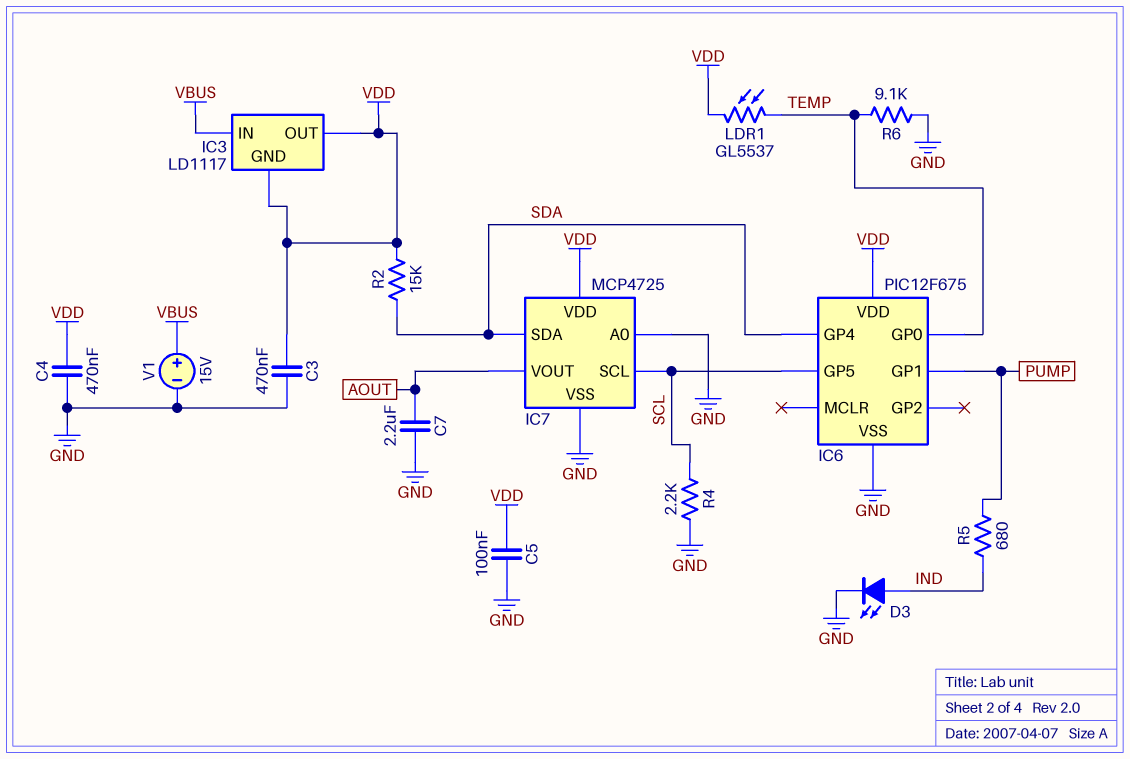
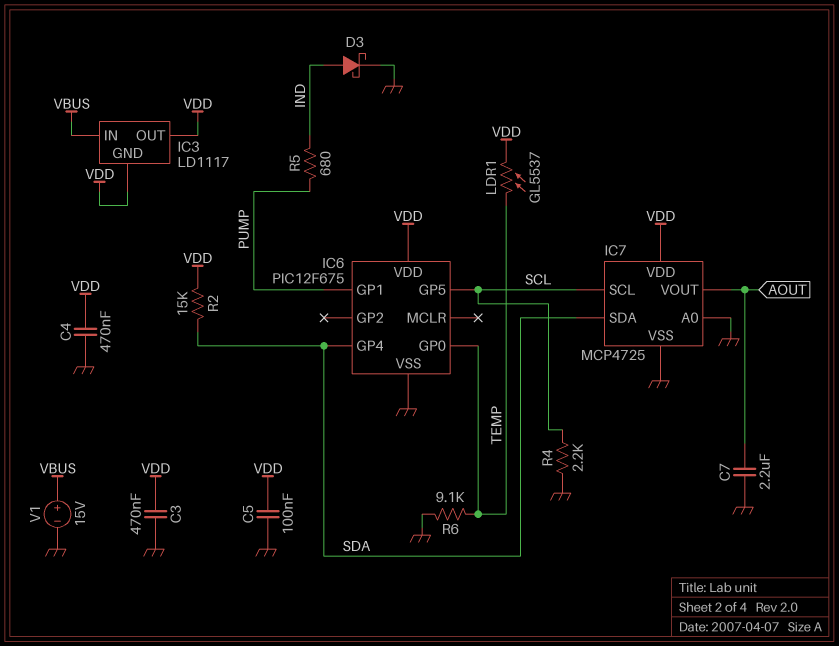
D3: LED (A IND, K GND) -> schottky (A IND, K GND)

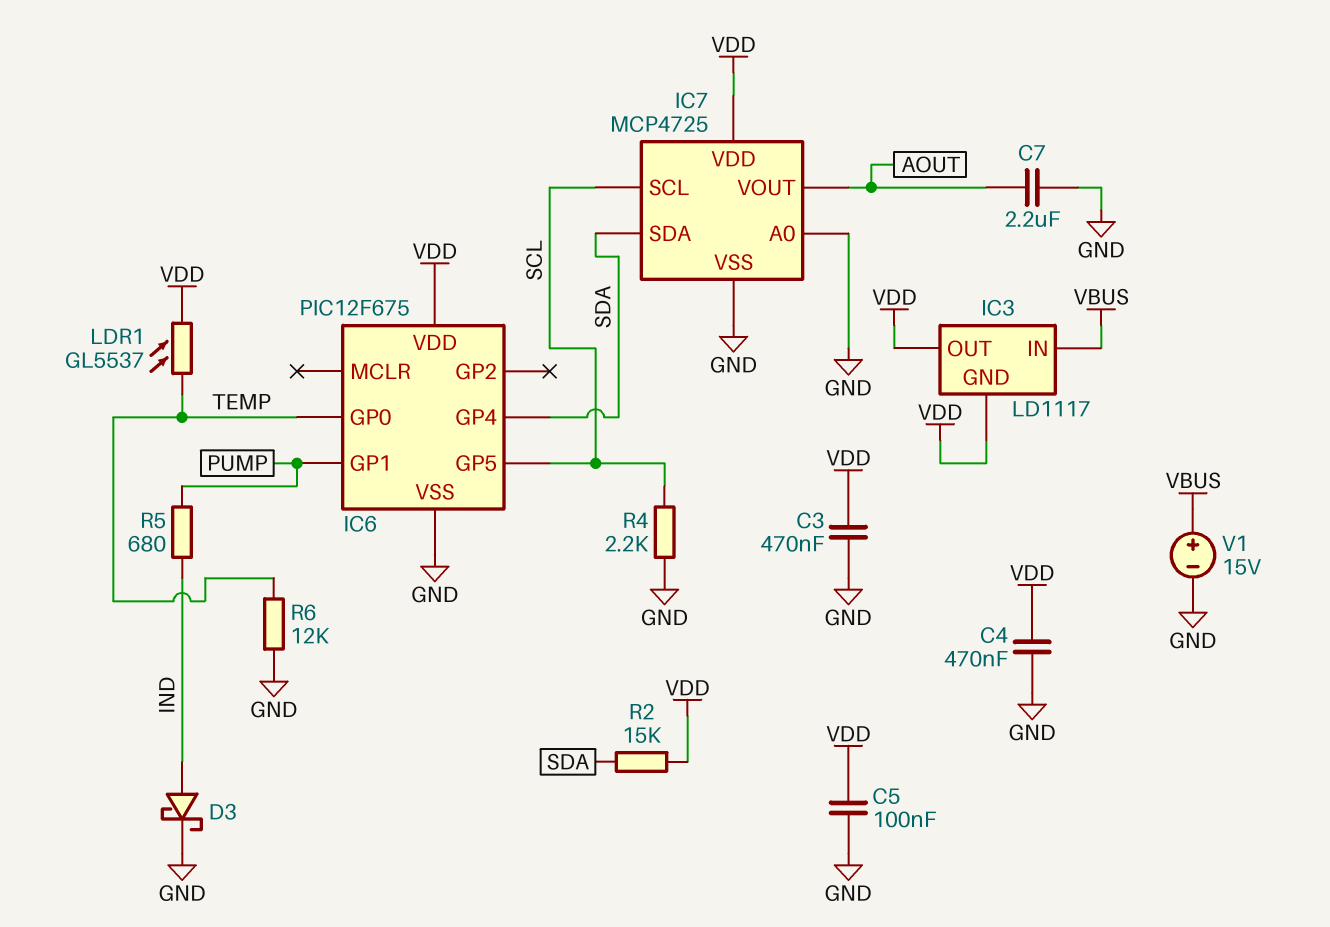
R6: 9.1k (GND, TEMP) -> 12k (GND, TEMP)

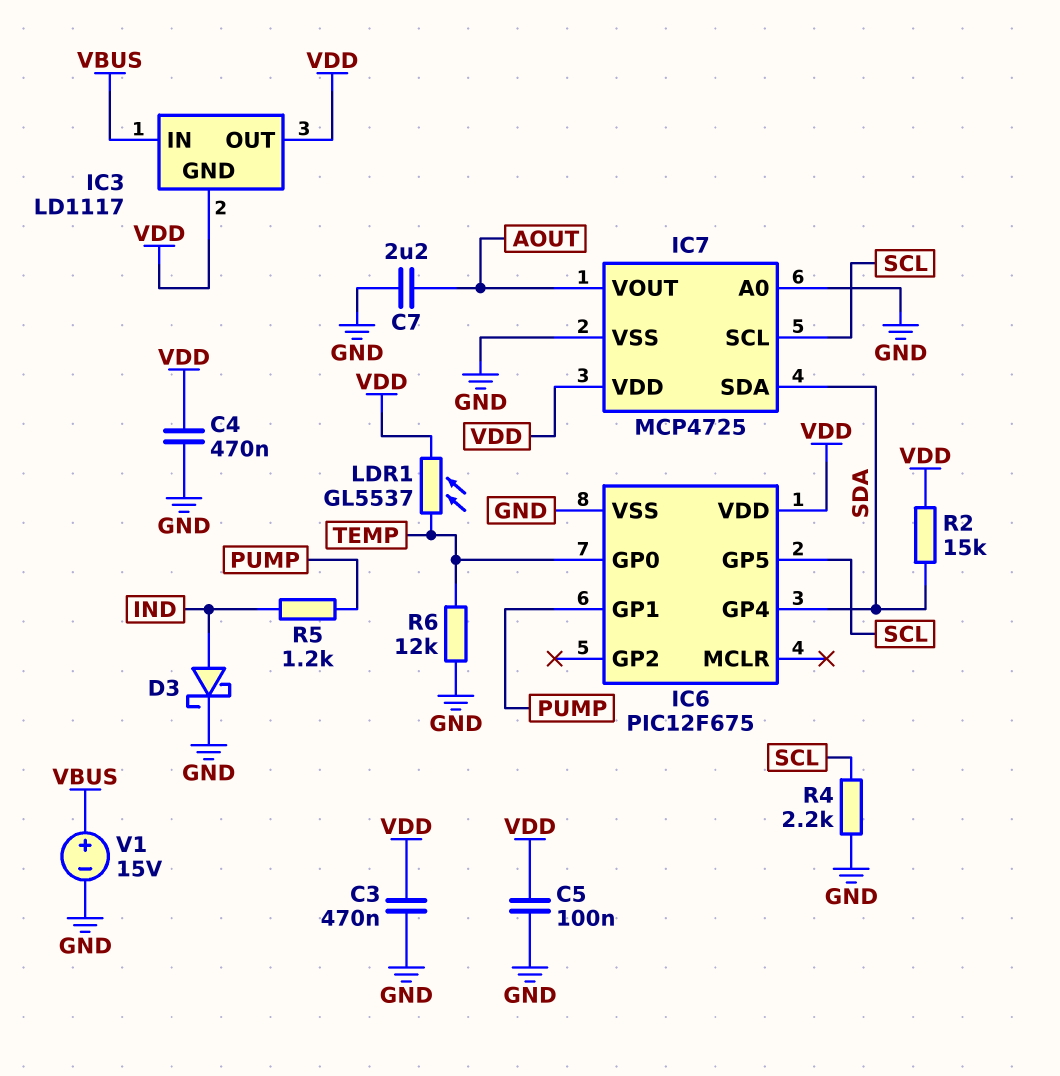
R5: 680 (IND, PUMP) -> 1.2k (IND, PUMP)

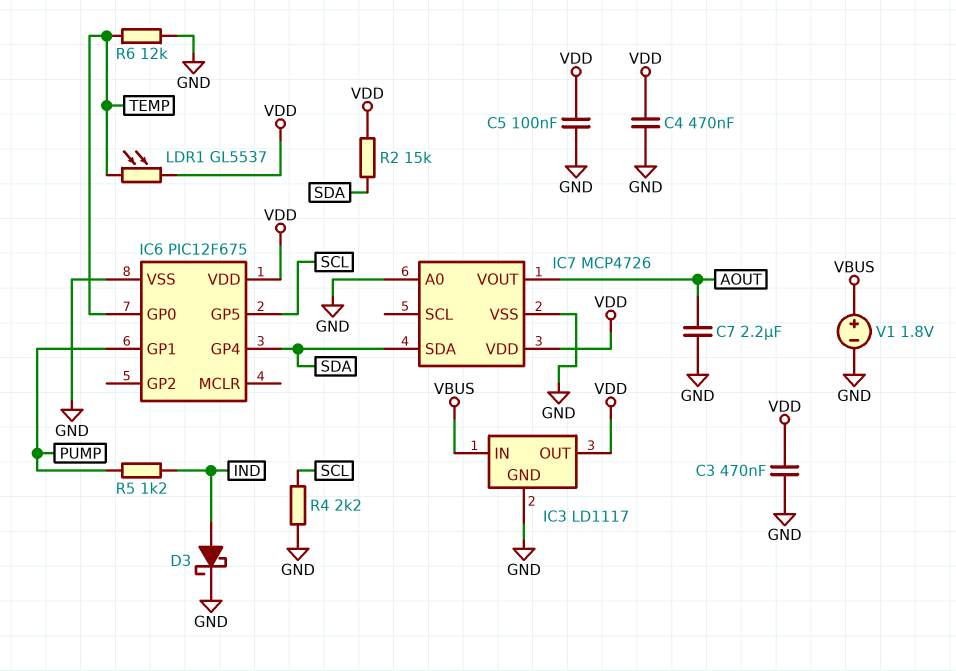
IC3 pin GND: VDD -> GND
IC7: MCP4725 -> MCP4726
IC7 pin SCL: SCL -> none
V1: 15V (plus VBUS, minus GND) -> 1.8V (plus VBUS, minus GND)

